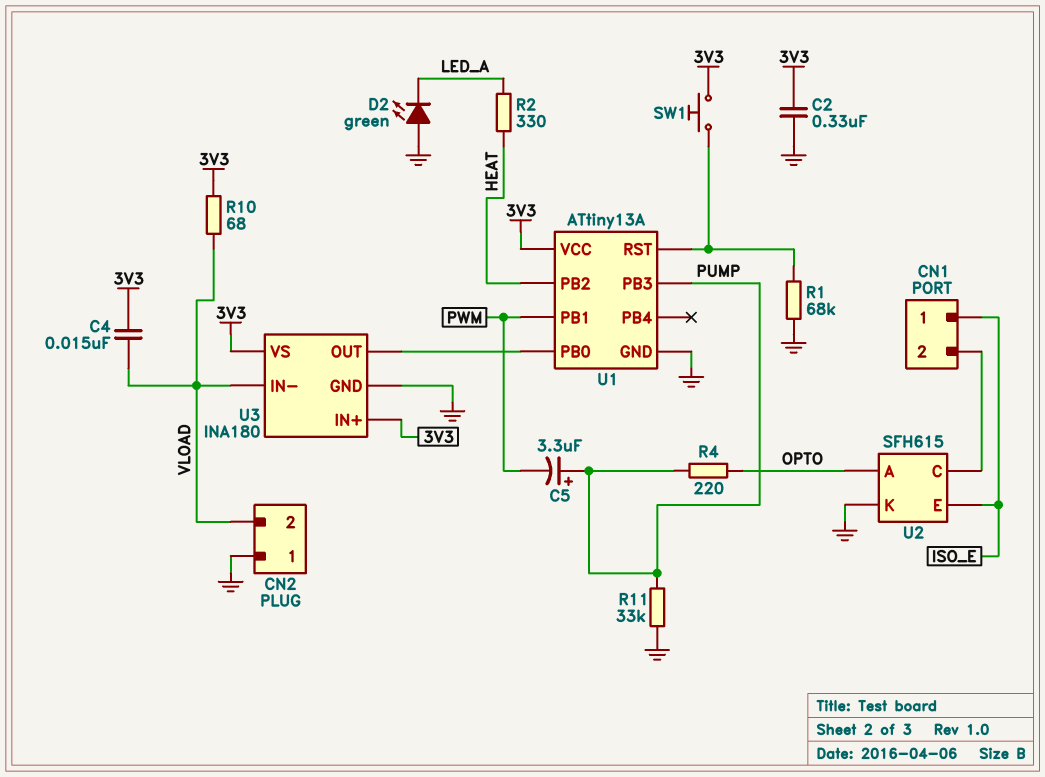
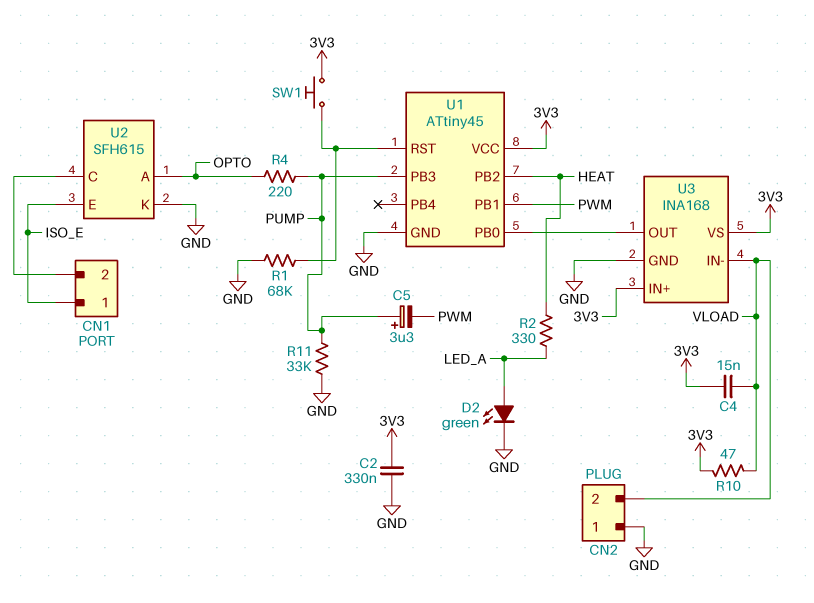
D2: LED green (A GND, K LED_A) -> LED green (A LED_A, K GND)
R10: 68 (3V3, VLOAD) -> 47 (3V3, VLOAD)
U1: ATtiny13A -> ATtiny45
U3: INA180 -> INA168

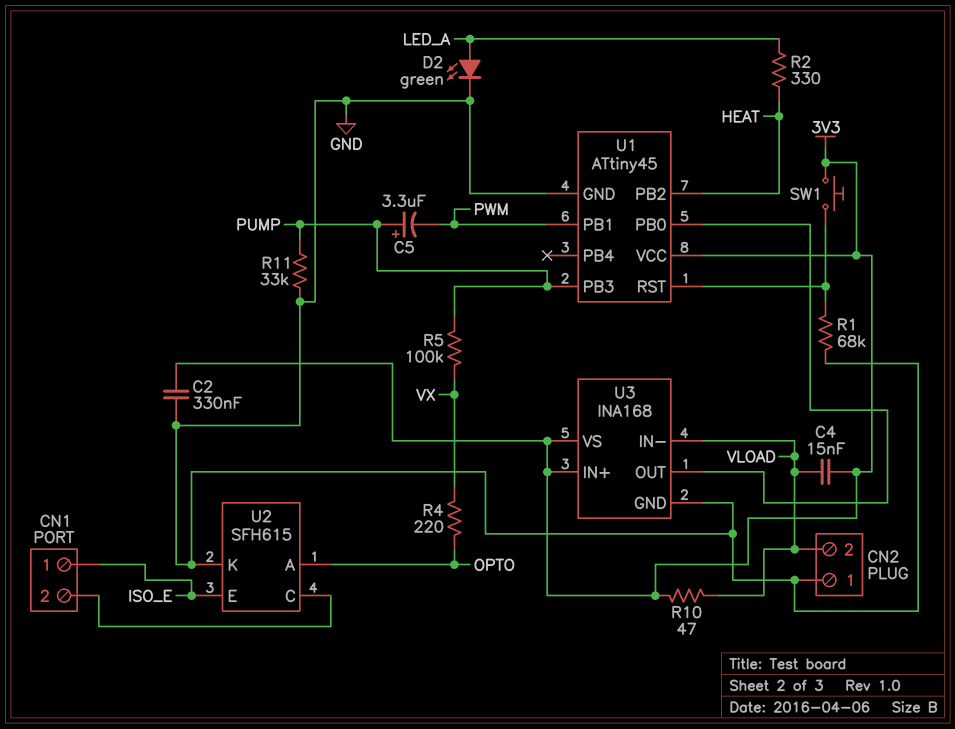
R4: 220 (OPTO, PUMP) -> 220 (OPTO, VX)
R5: none -> 100k (PUMP, VX)

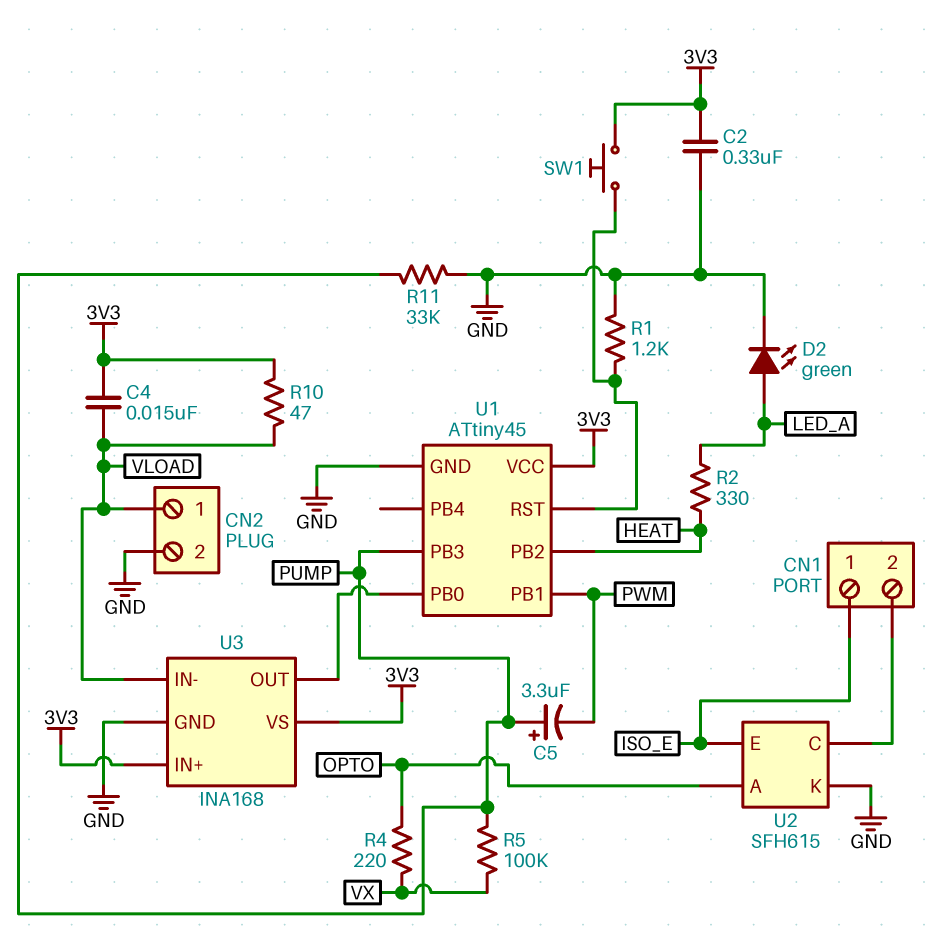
CN2 pin 1: GND -> VLOAD
CN2 pin 2: VLOAD -> GND
R1: 68k (GND, U1/RST) -> 1.2k (GND, U1/RST)

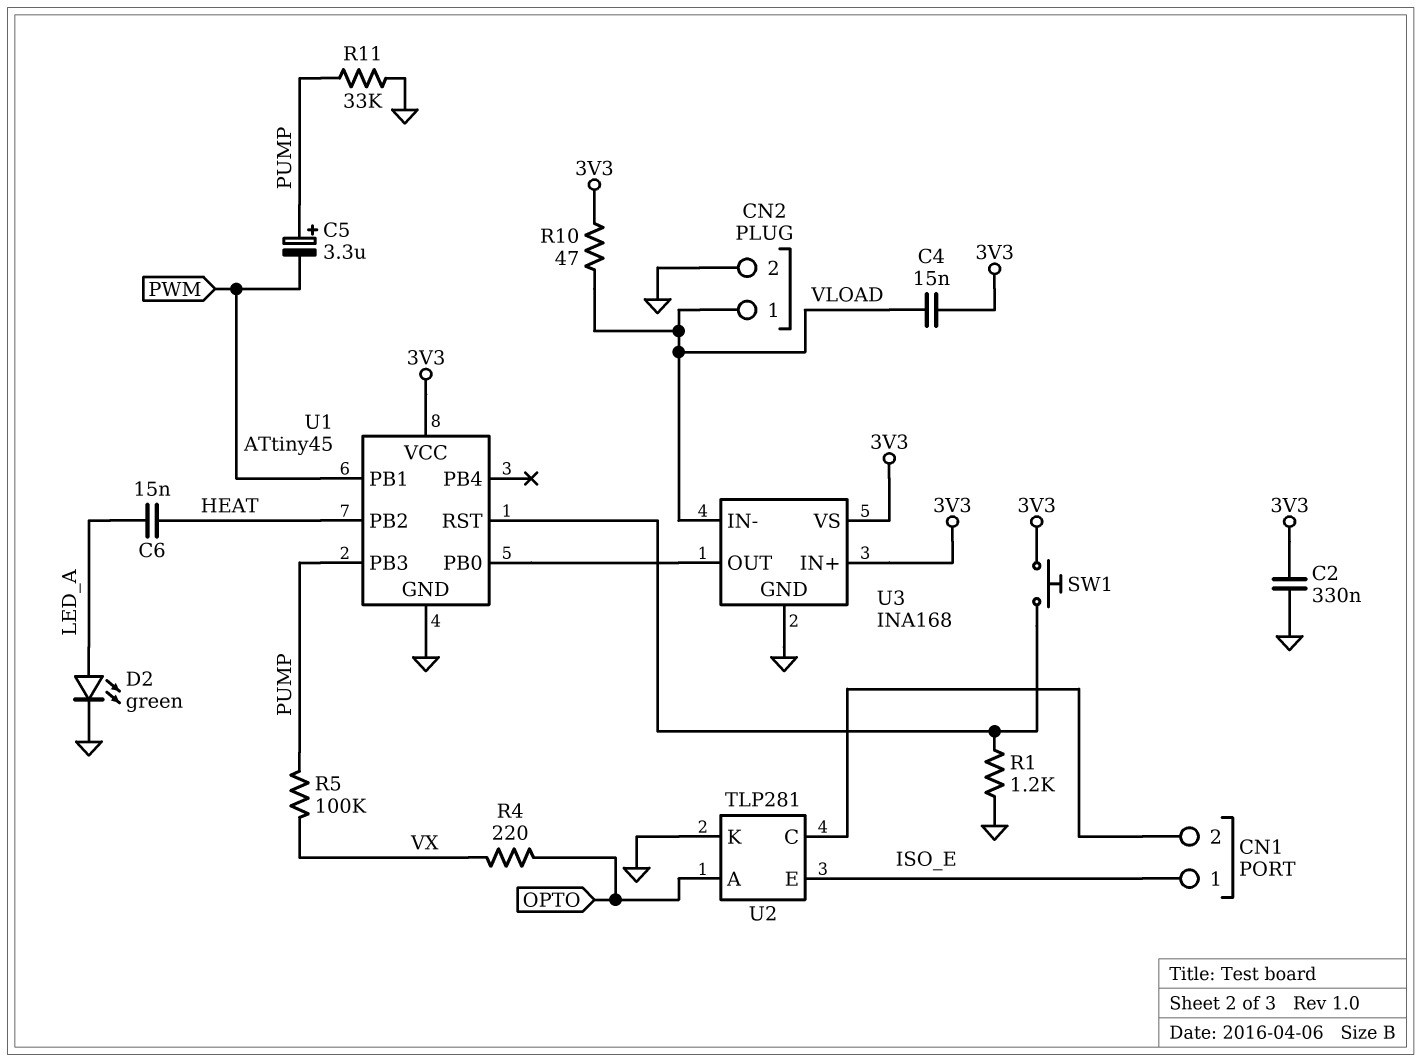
C6: none -> 15nF (HEAT, LED_A)
R2: 330 (HEAT, LED_A) -> none
U2: SFH615 -> TLP281

